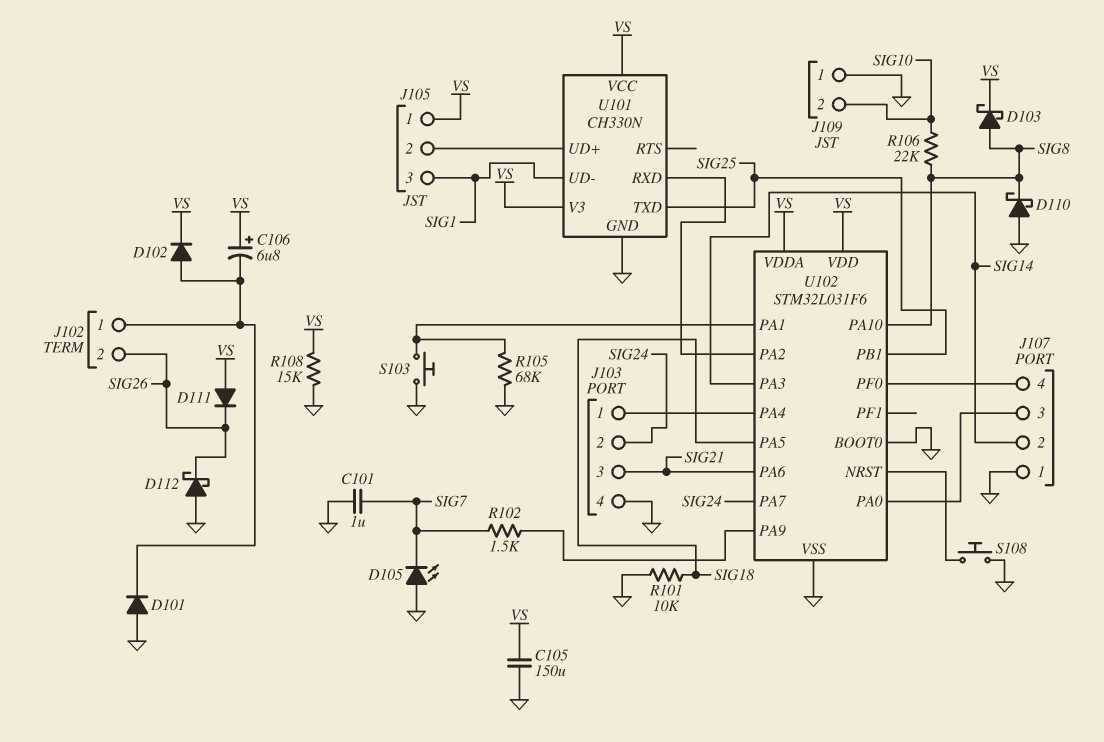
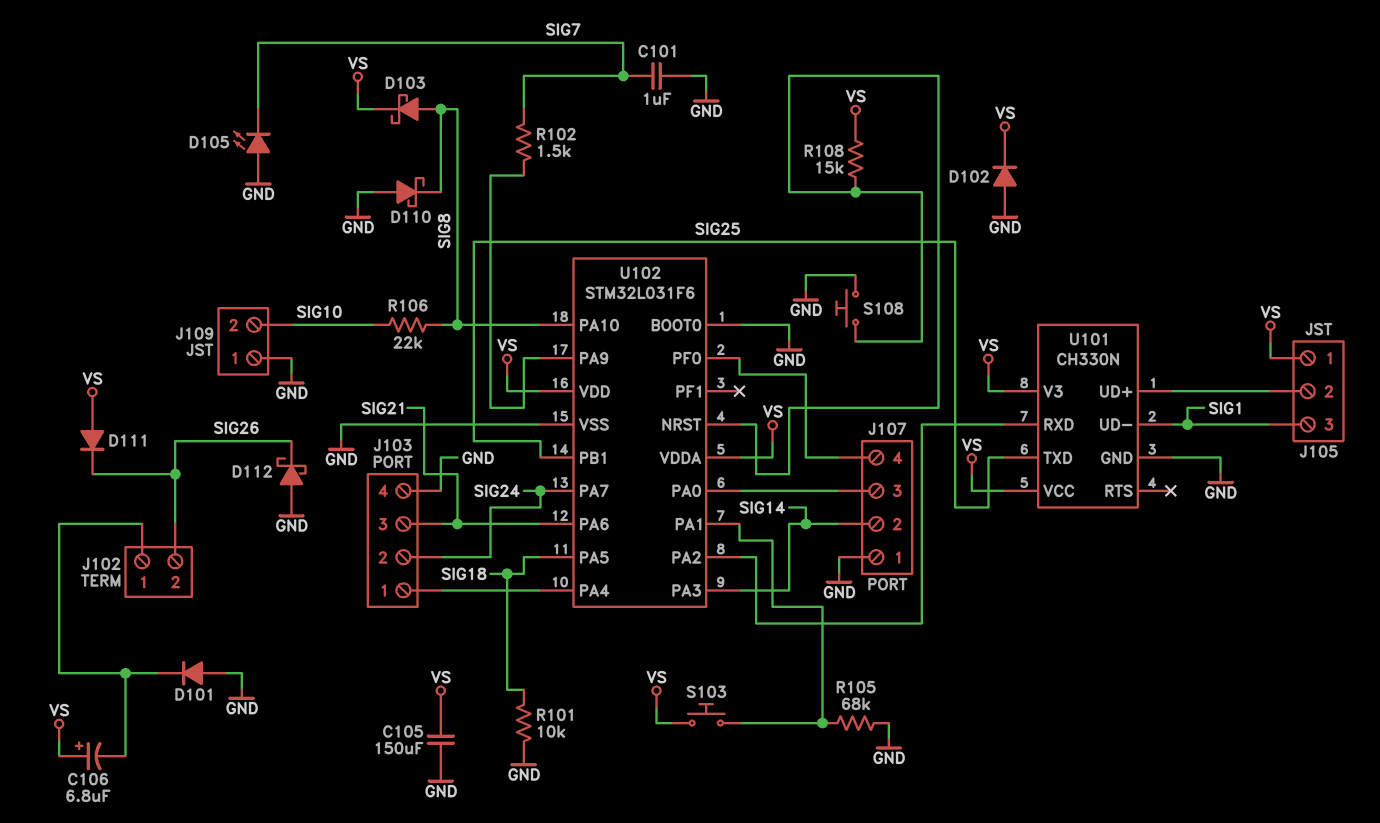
D102: diode (A J102/1, K VS) -> diode (A GND, K VS)
R108: 15k (GND, VS) -> 15k (U102/NRST, VS)
S103: button (GND, U102/PA1) -> button (U102/PA1, VS)

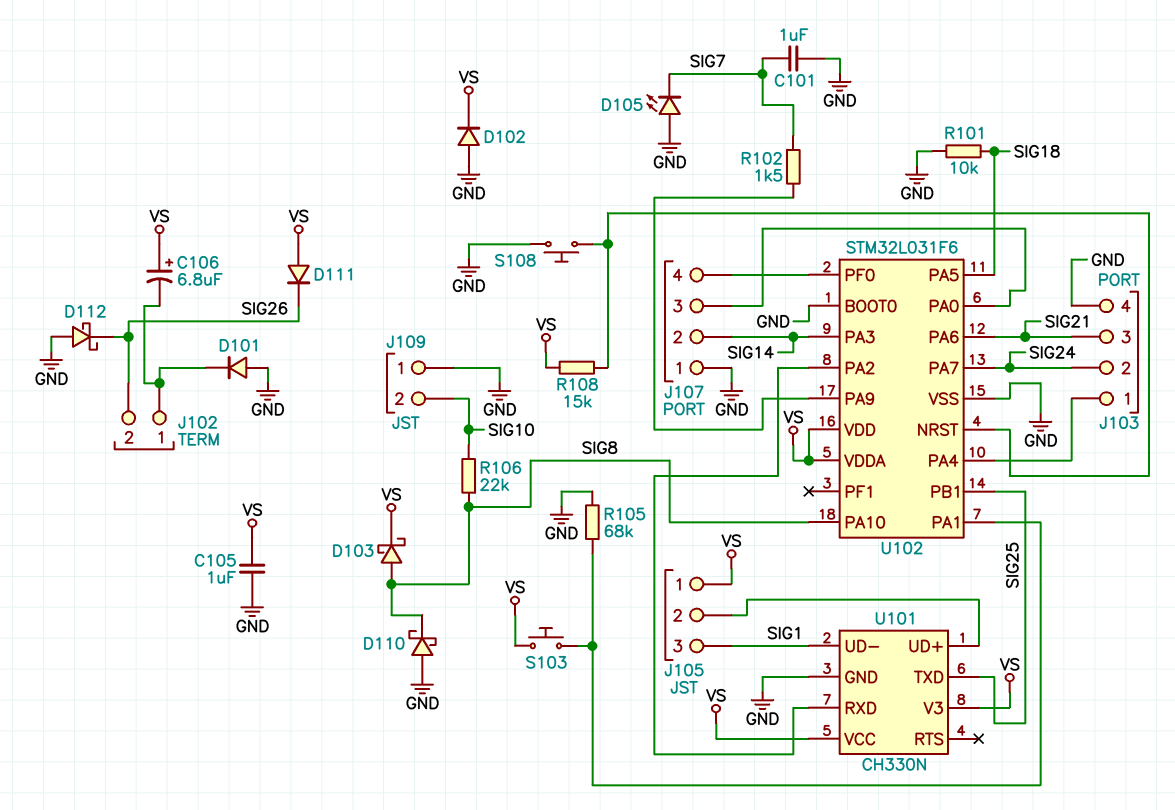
C105: 150uF (GND, VS) -> 1uF (GND, VS)

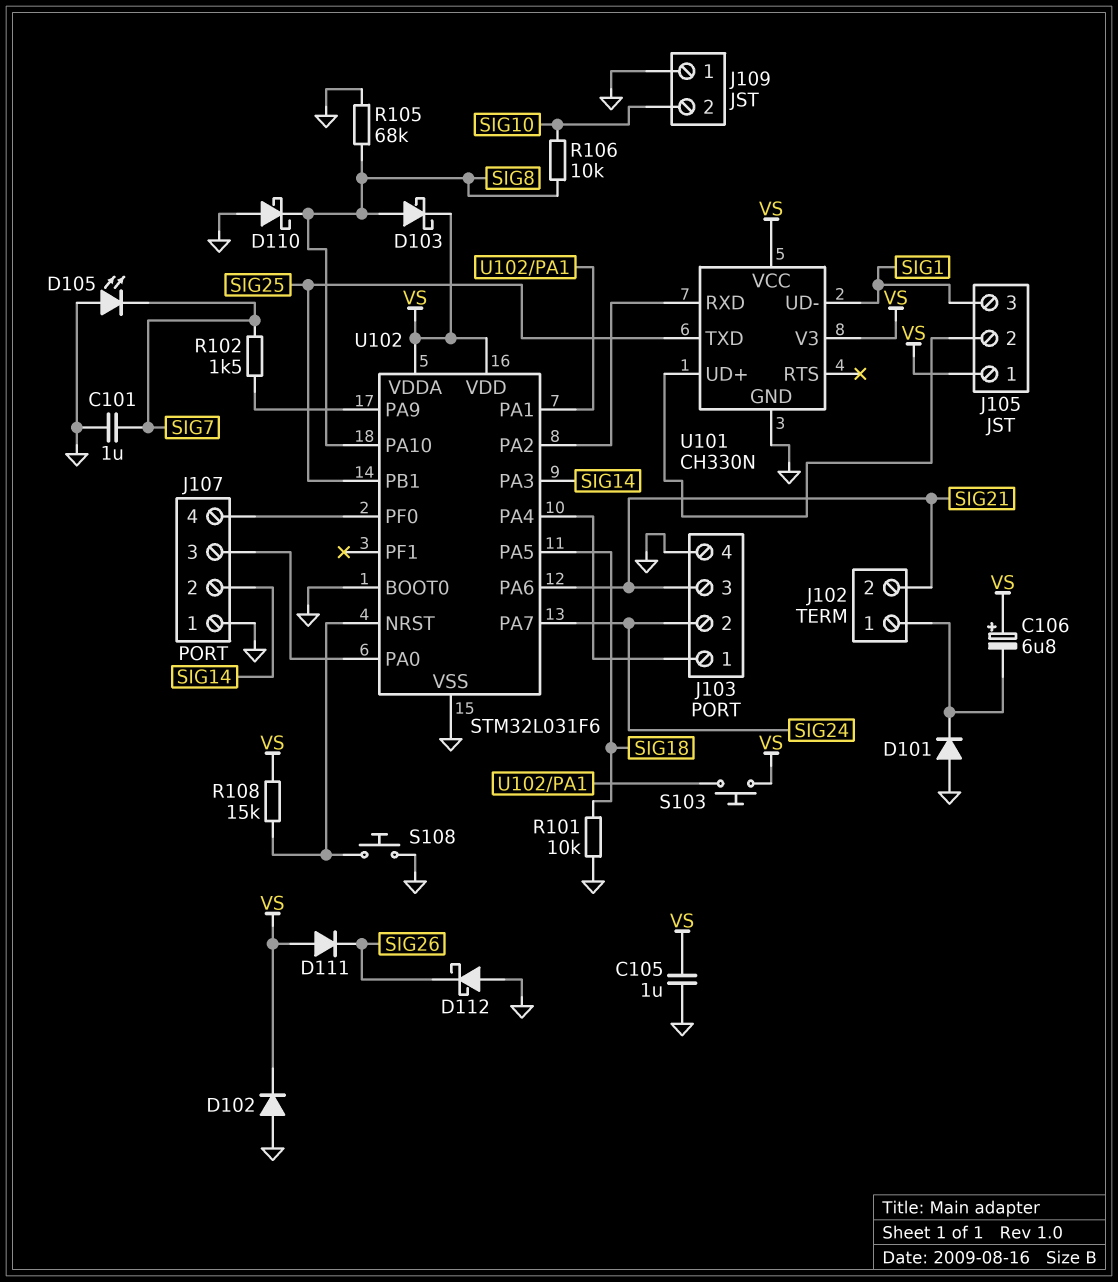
J102 pin 2: SIG26 -> SIG21
R105: 68k (GND, U102/PA1) -> 68k (GND, SIG8)
R106: 22k (SIG8, SIG10) -> 10k (SIG8, SIG10)

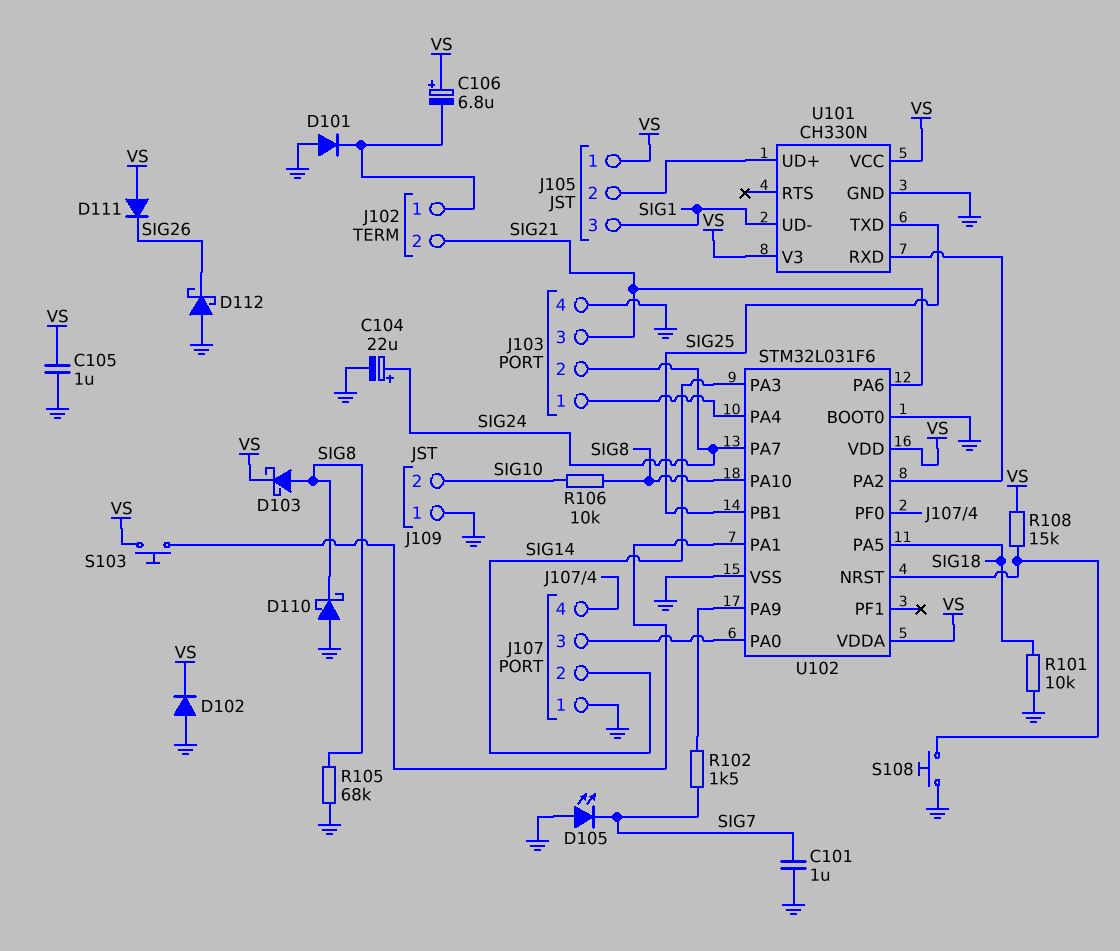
C104: none -> 22uF (plus SIG24, minus GND)

